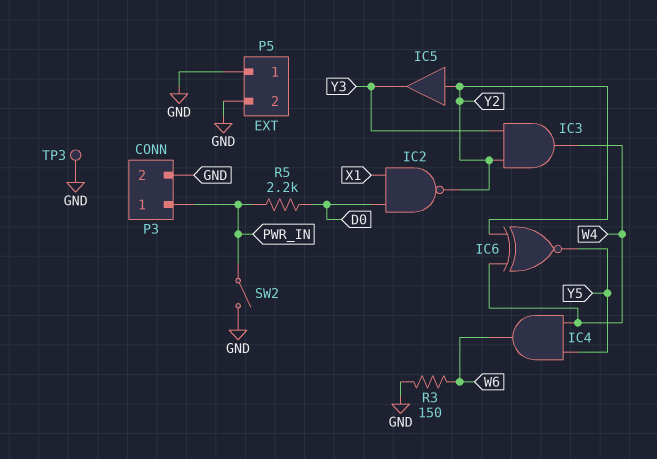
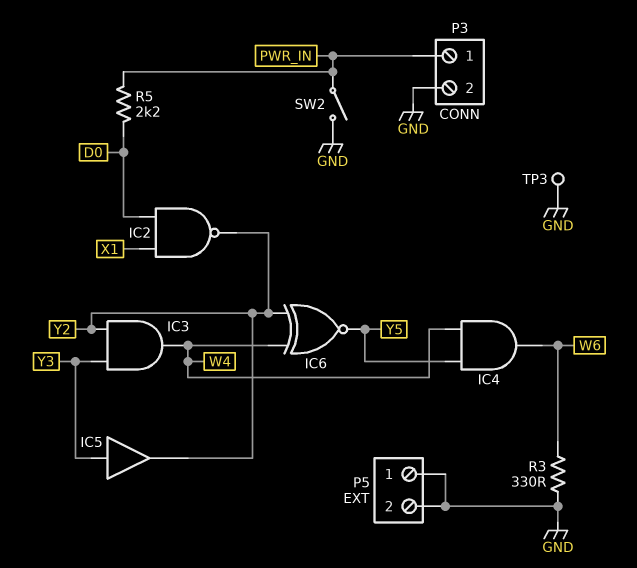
IC5: buffer (in Y2, out Y3) -> buffer (in Y3, out Y2)
R3: 150 (GND, W6) -> 330 (GND, W6)

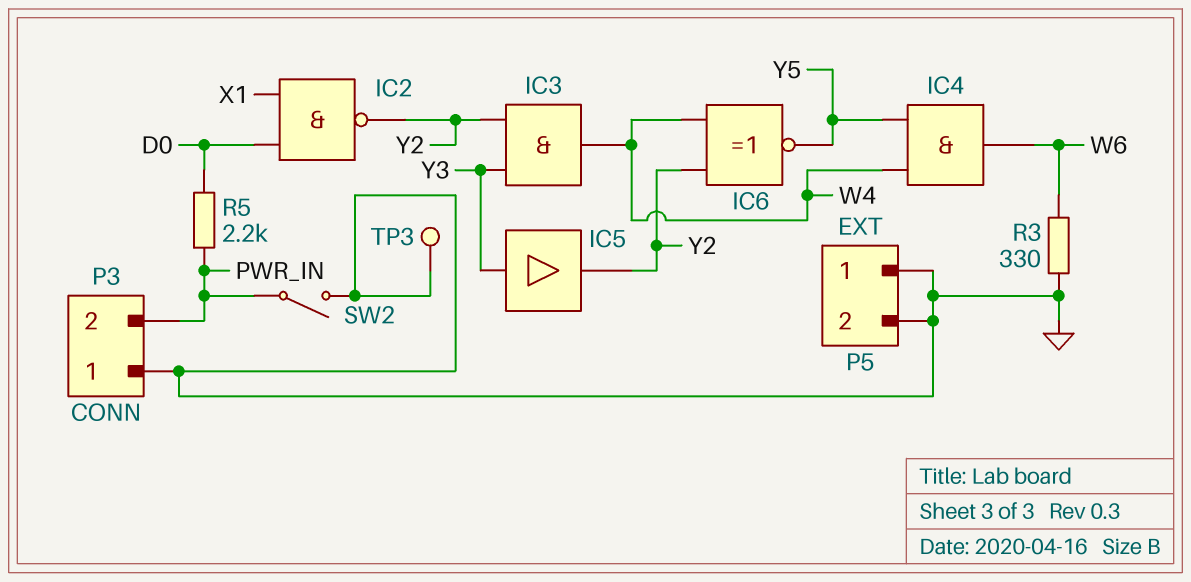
P3 pin 1: PWR_IN -> GND
P3 pin 2: GND -> PWR_IN

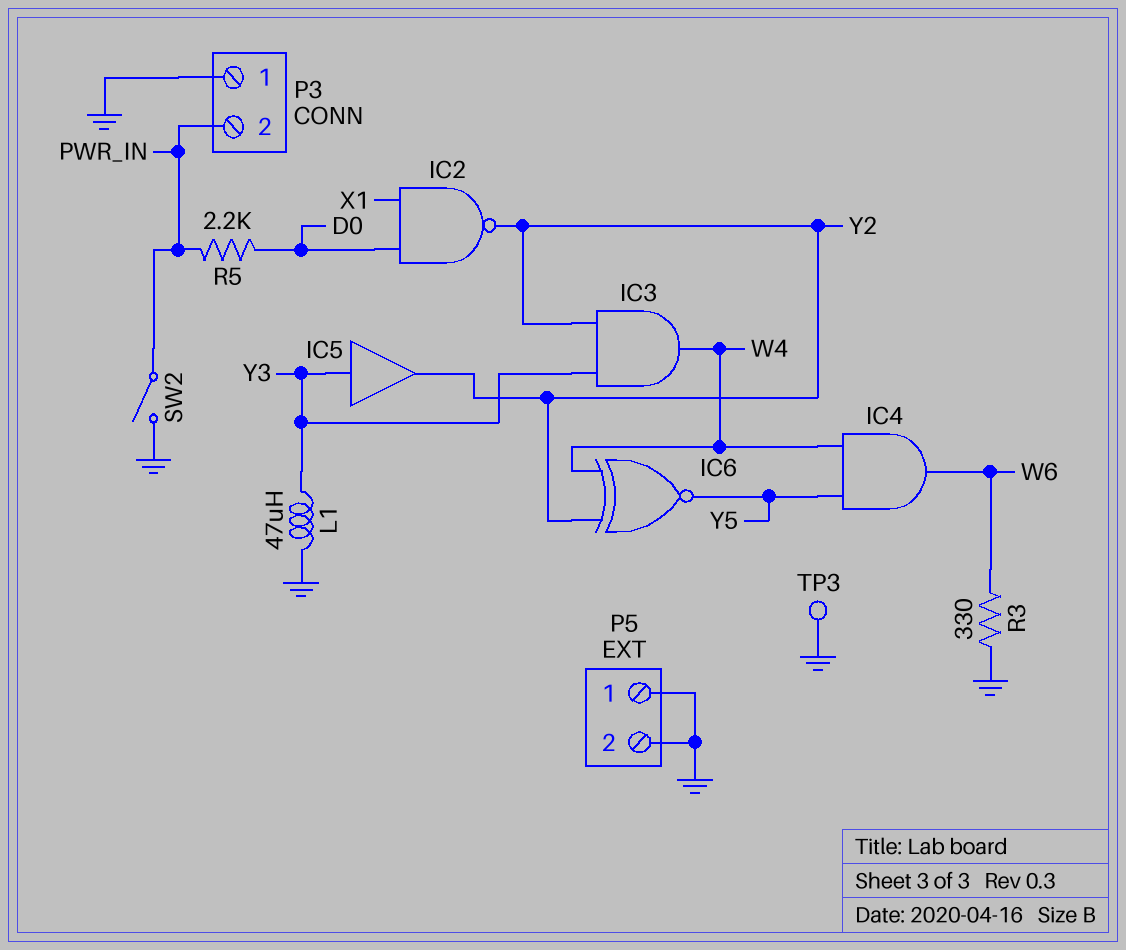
L1: none -> 47uH (GND, Y3)

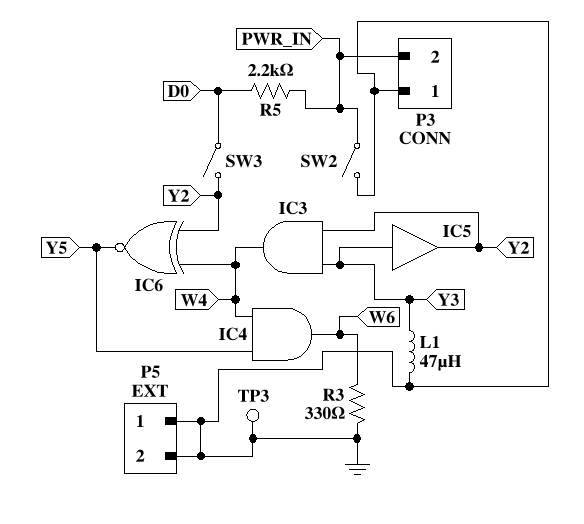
IC2: NAND (in D0, in X1, out Y2) -> none
SW3: none -> switch (D0, Y2)

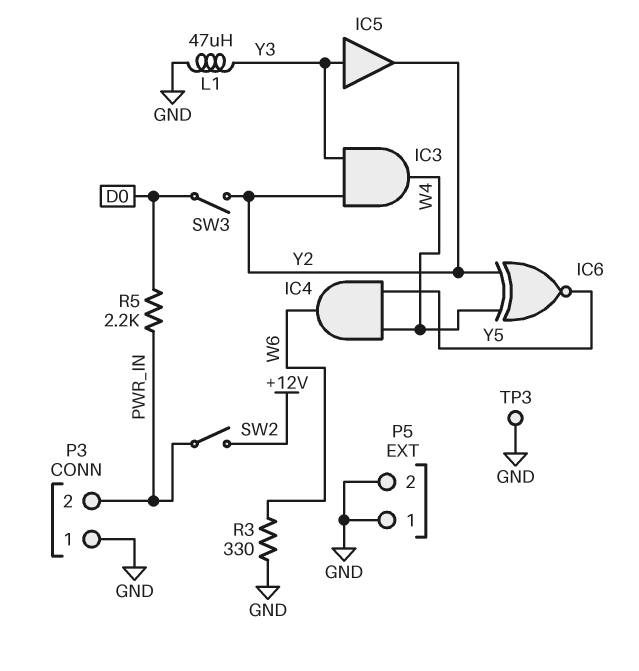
SW2: switch (GND, PWR_IN) -> switch (+12V, PWR_IN)

